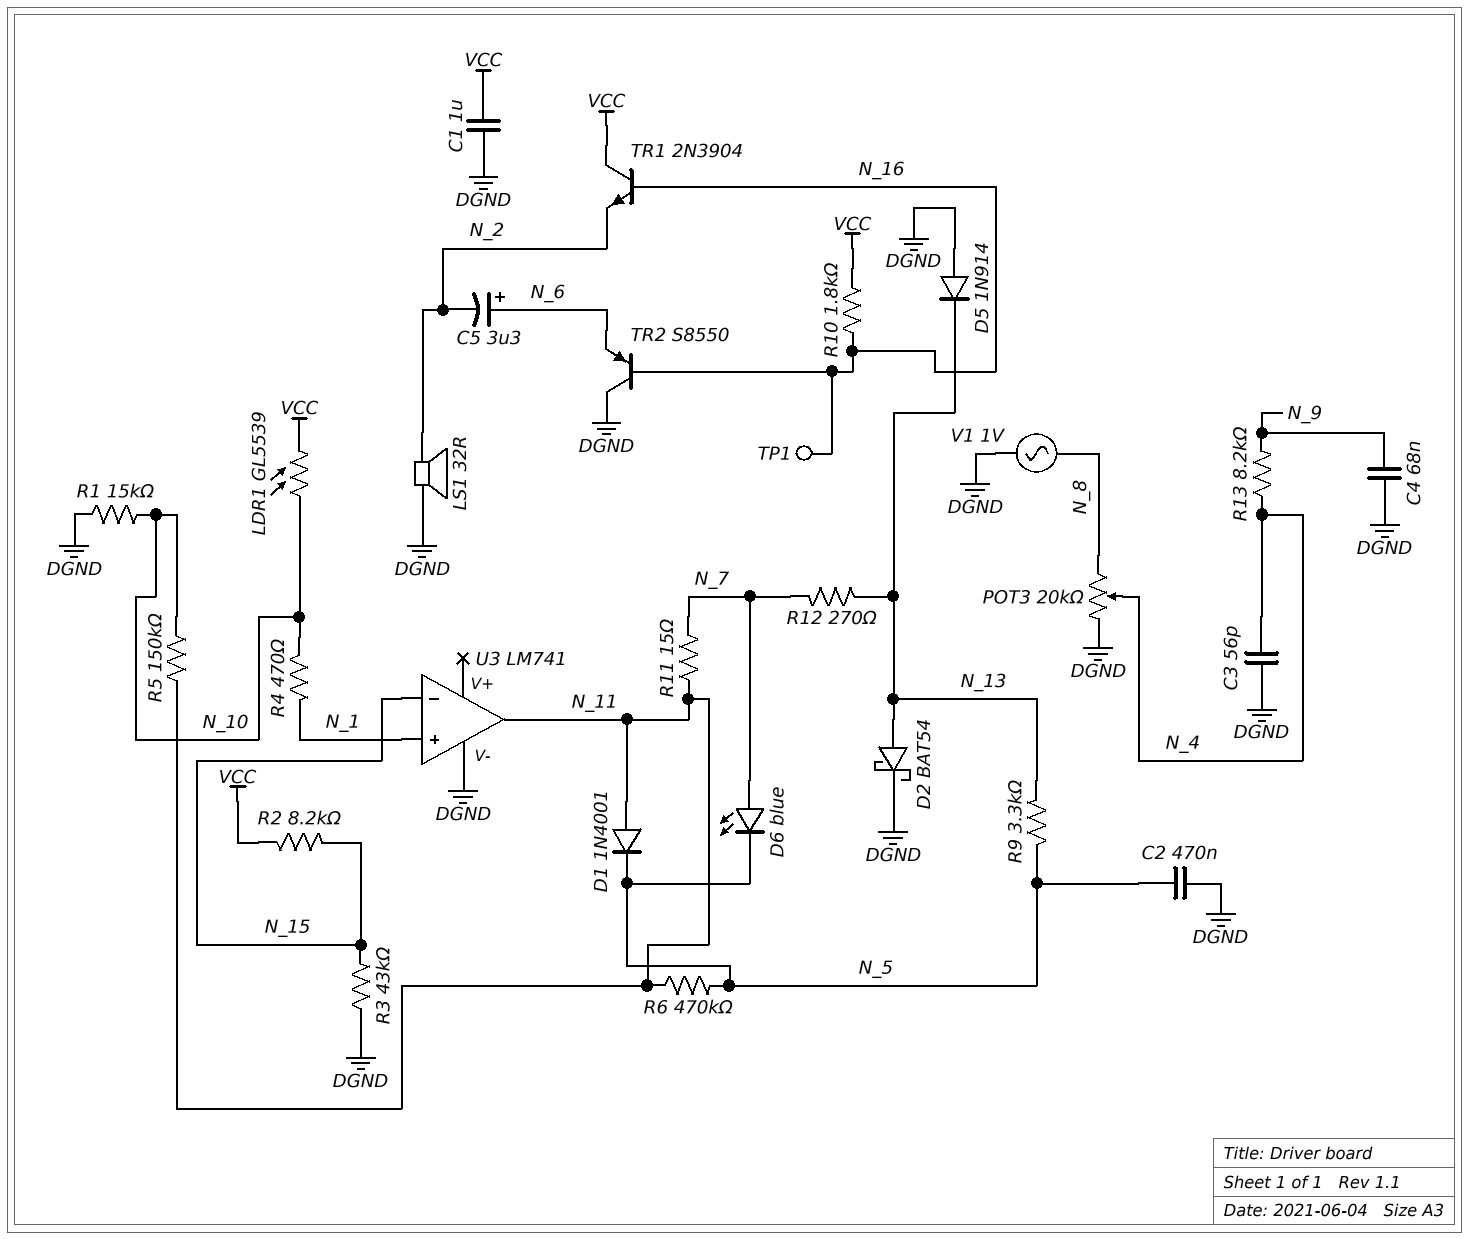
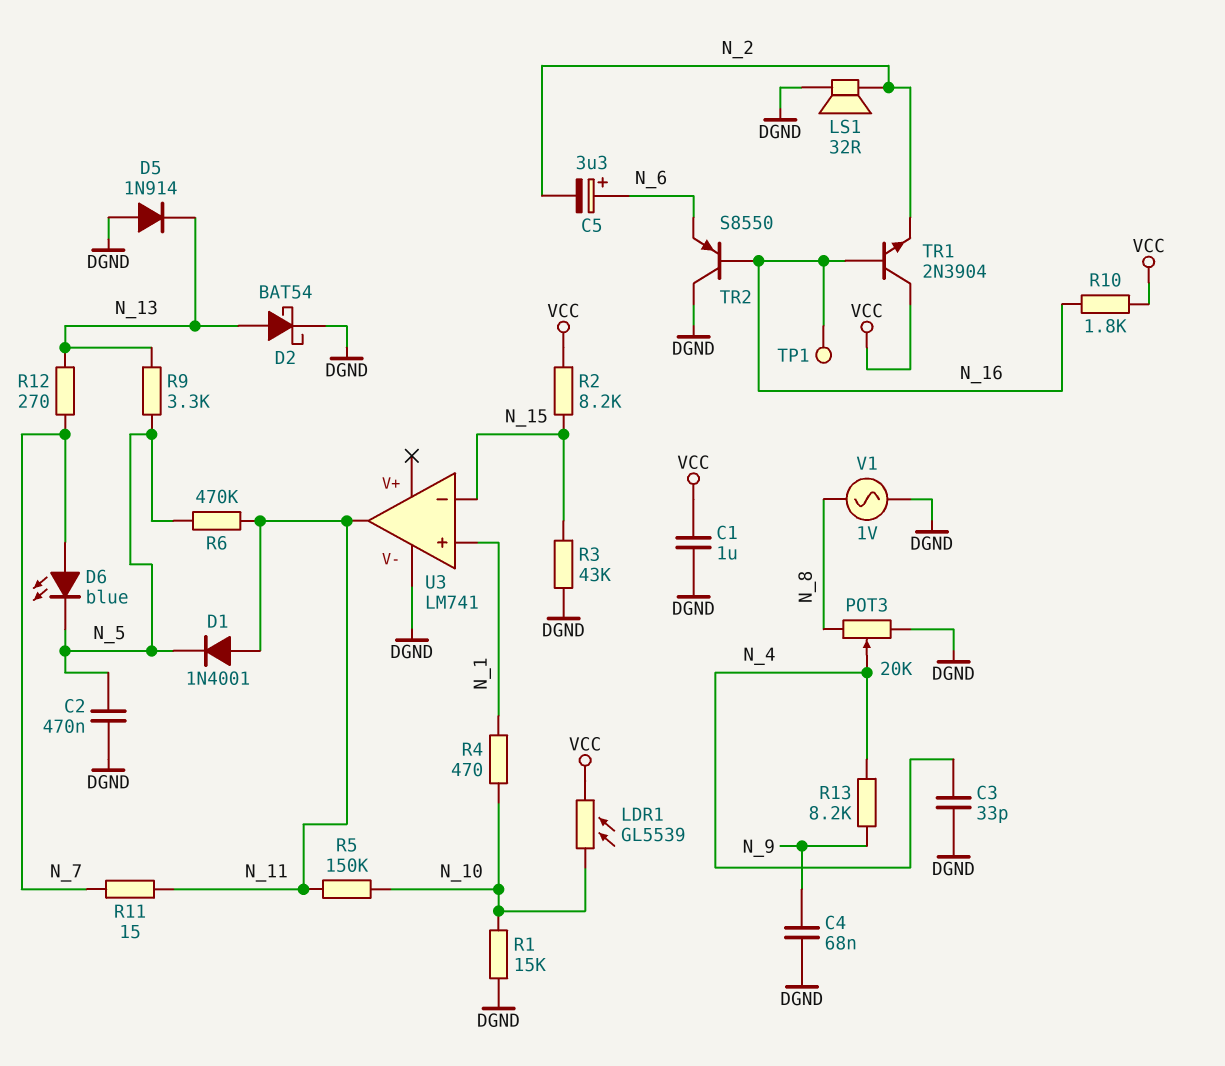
C3: 56pF (DGND, N_4) -> 33pF (DGND, N_4)

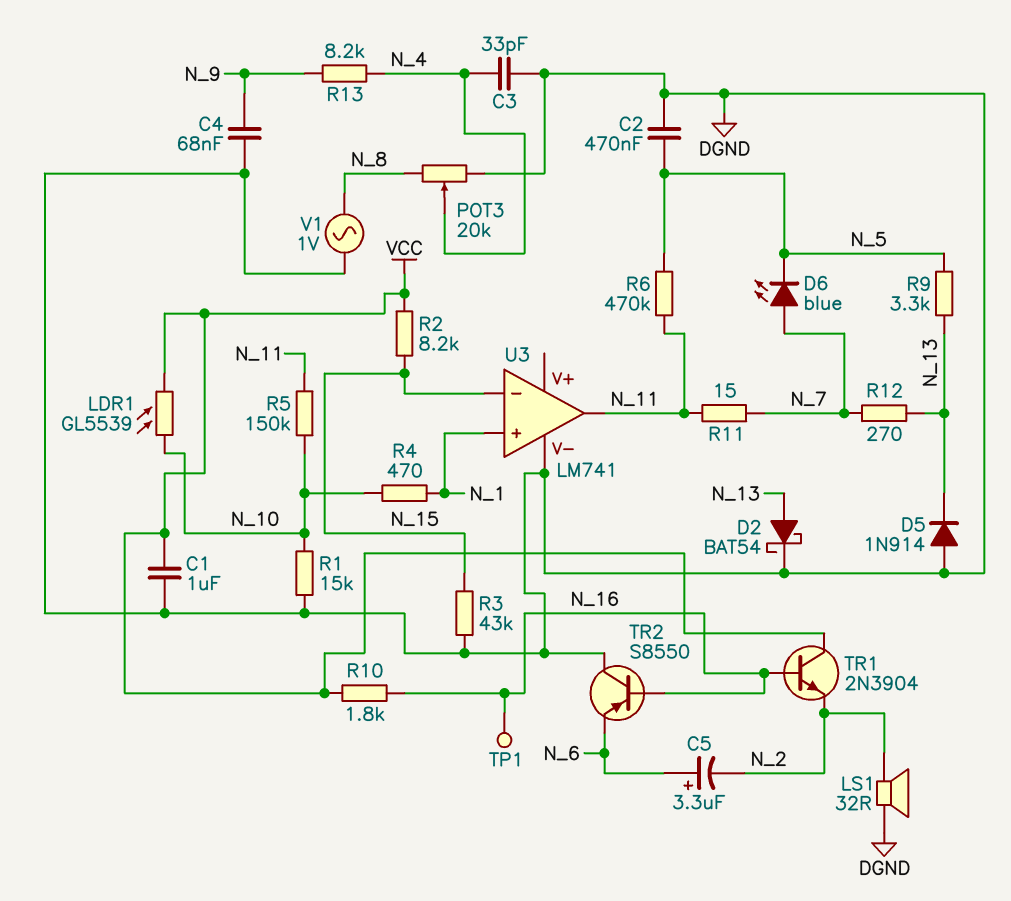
D1: diode 1N4001 (A N_11, K N_5) -> none

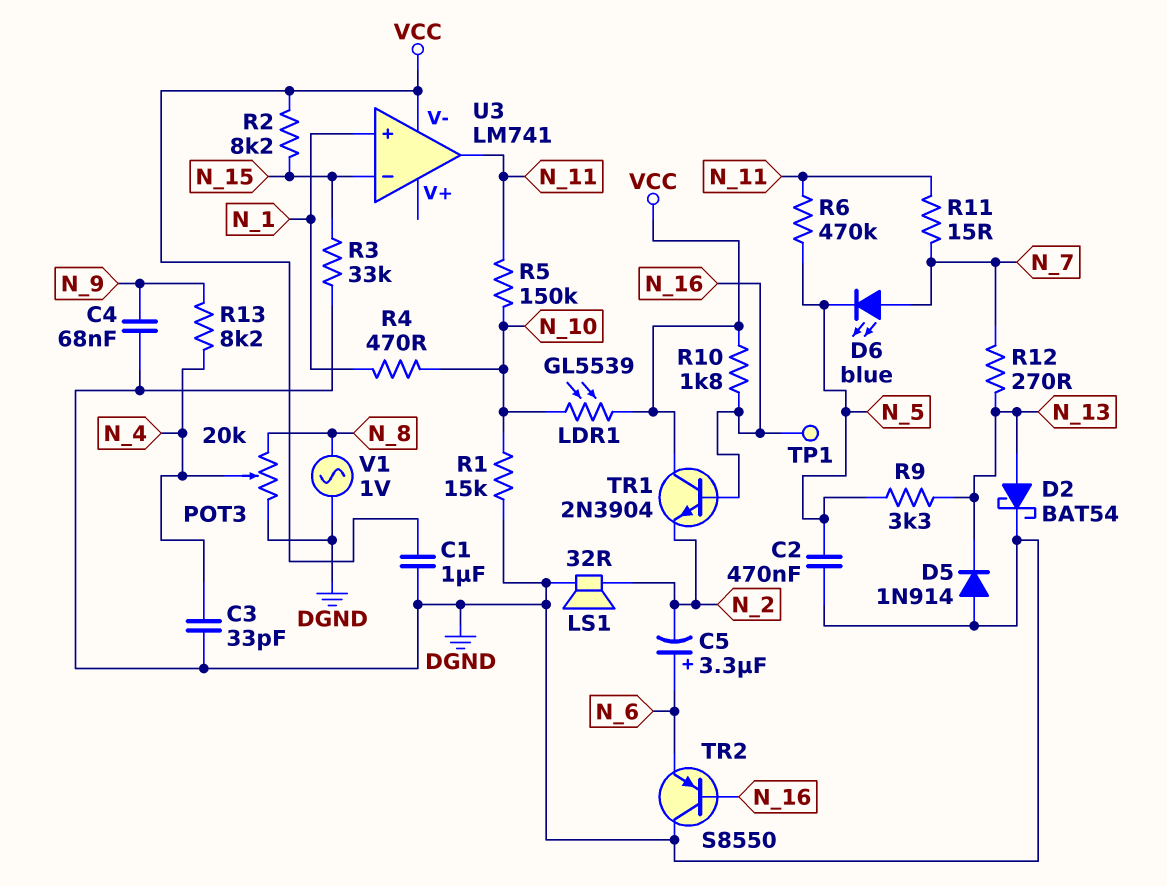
R3: 43k (DGND, N_15) -> 33k (DGND, N_15)
U3 pin V-: DGND -> VCC

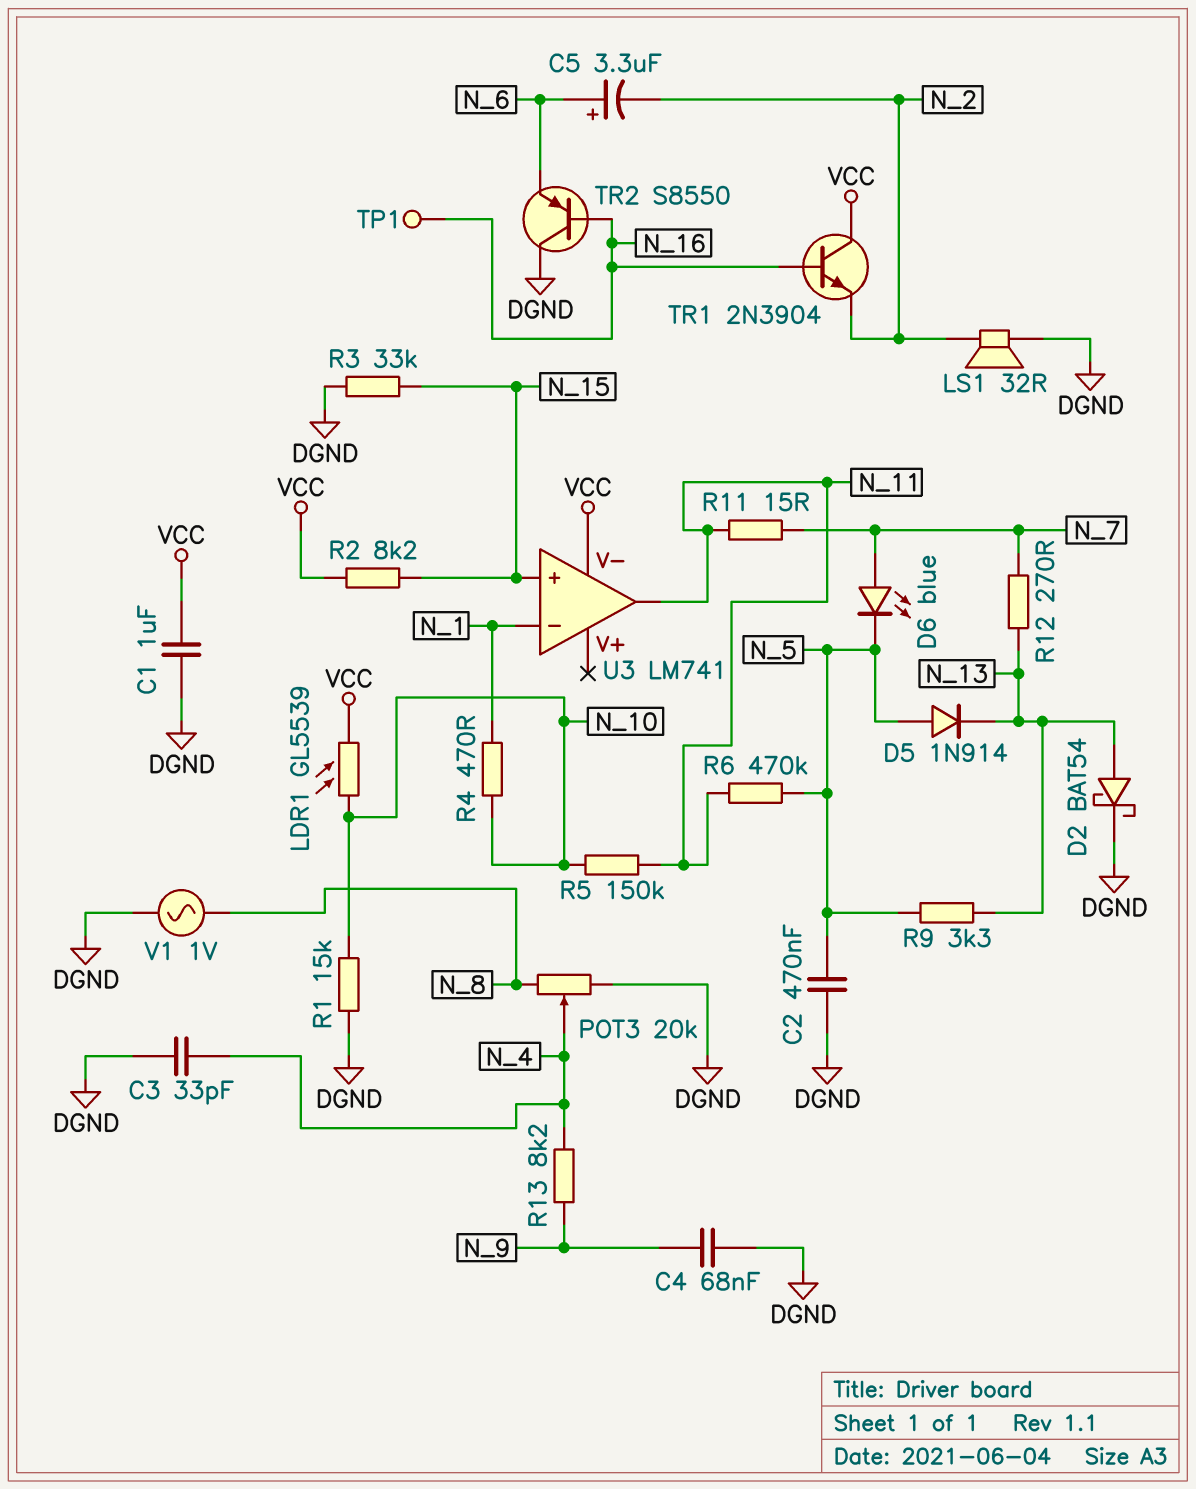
D5: diode 1N914 (A DGND, K N_13) -> diode 1N914 (A N_5, K N_13)
R10: 1.8k (N_16, VCC) -> none
U3 pin in+: N_1 -> N_15
U3 pin in-: N_15 -> N_1

